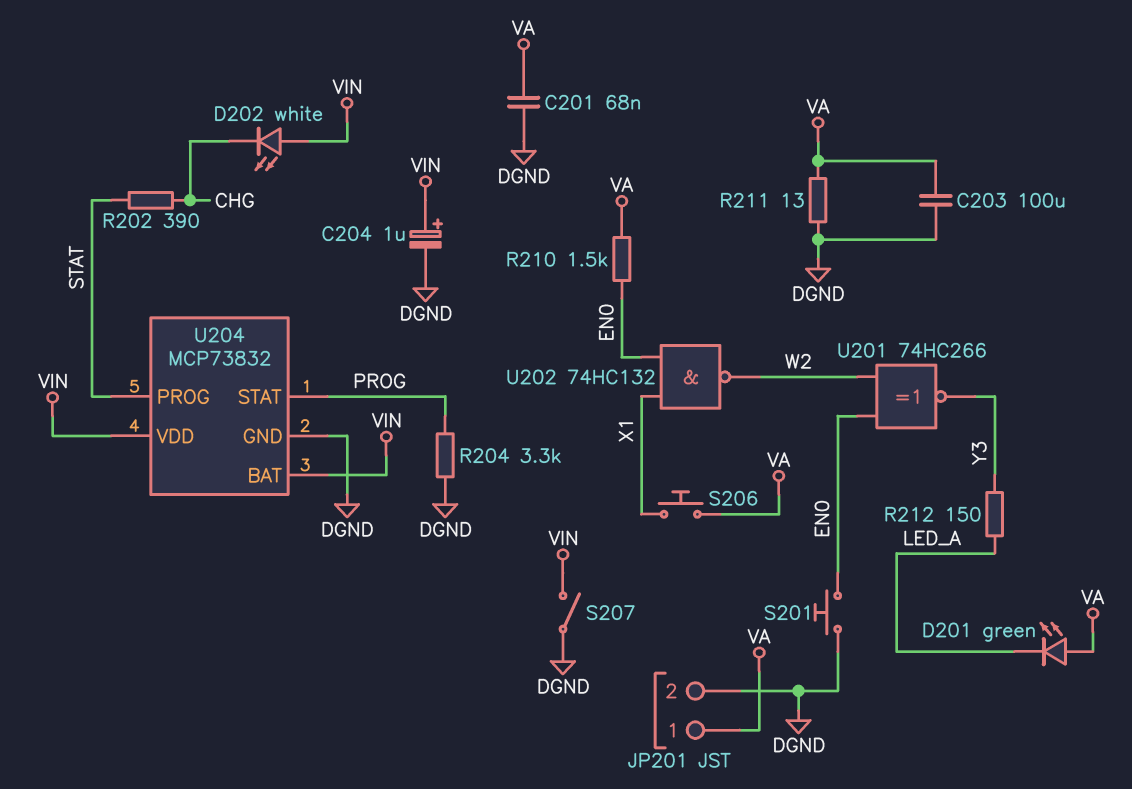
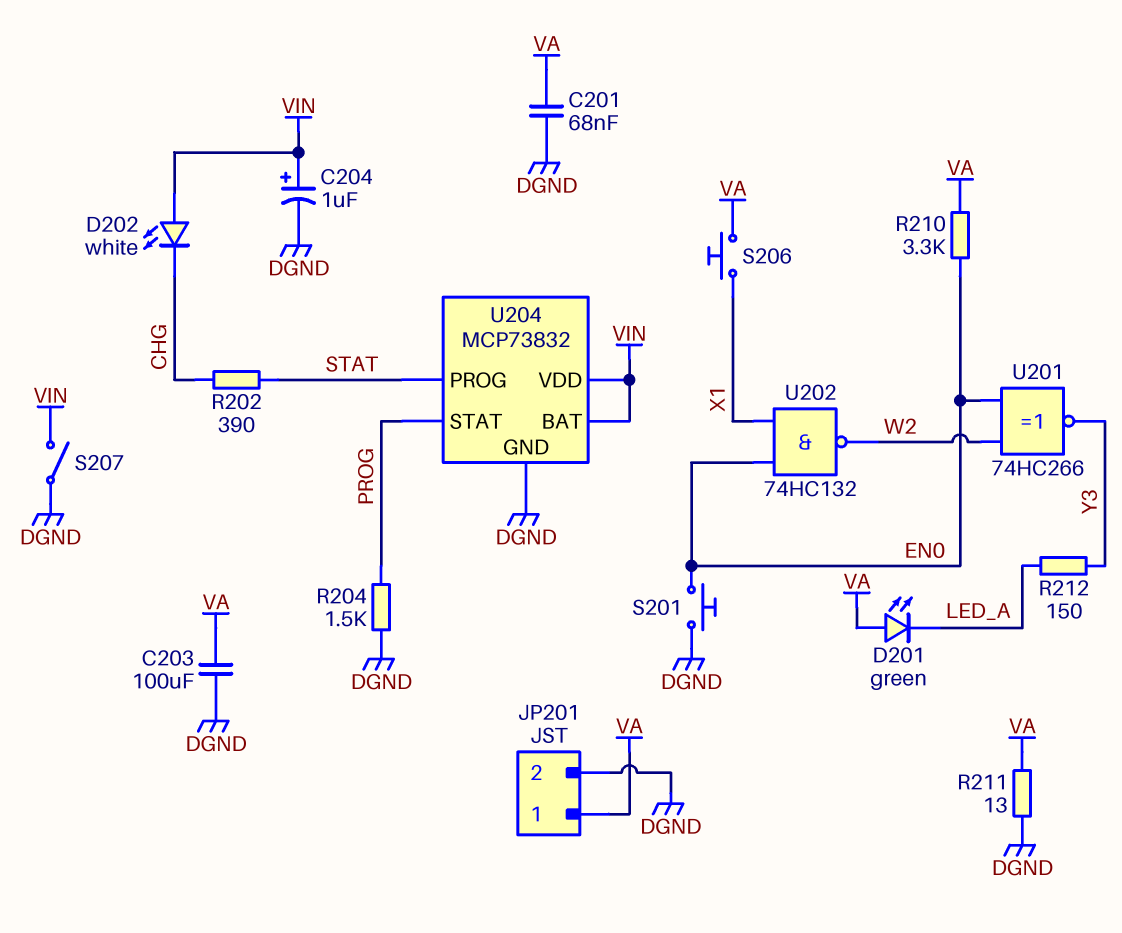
R204: 3.3k (DGND, PROG) -> 1.5k (DGND, PROG)
R210: 1.5k (EN0, VA) -> 3.3k (EN0, VA)

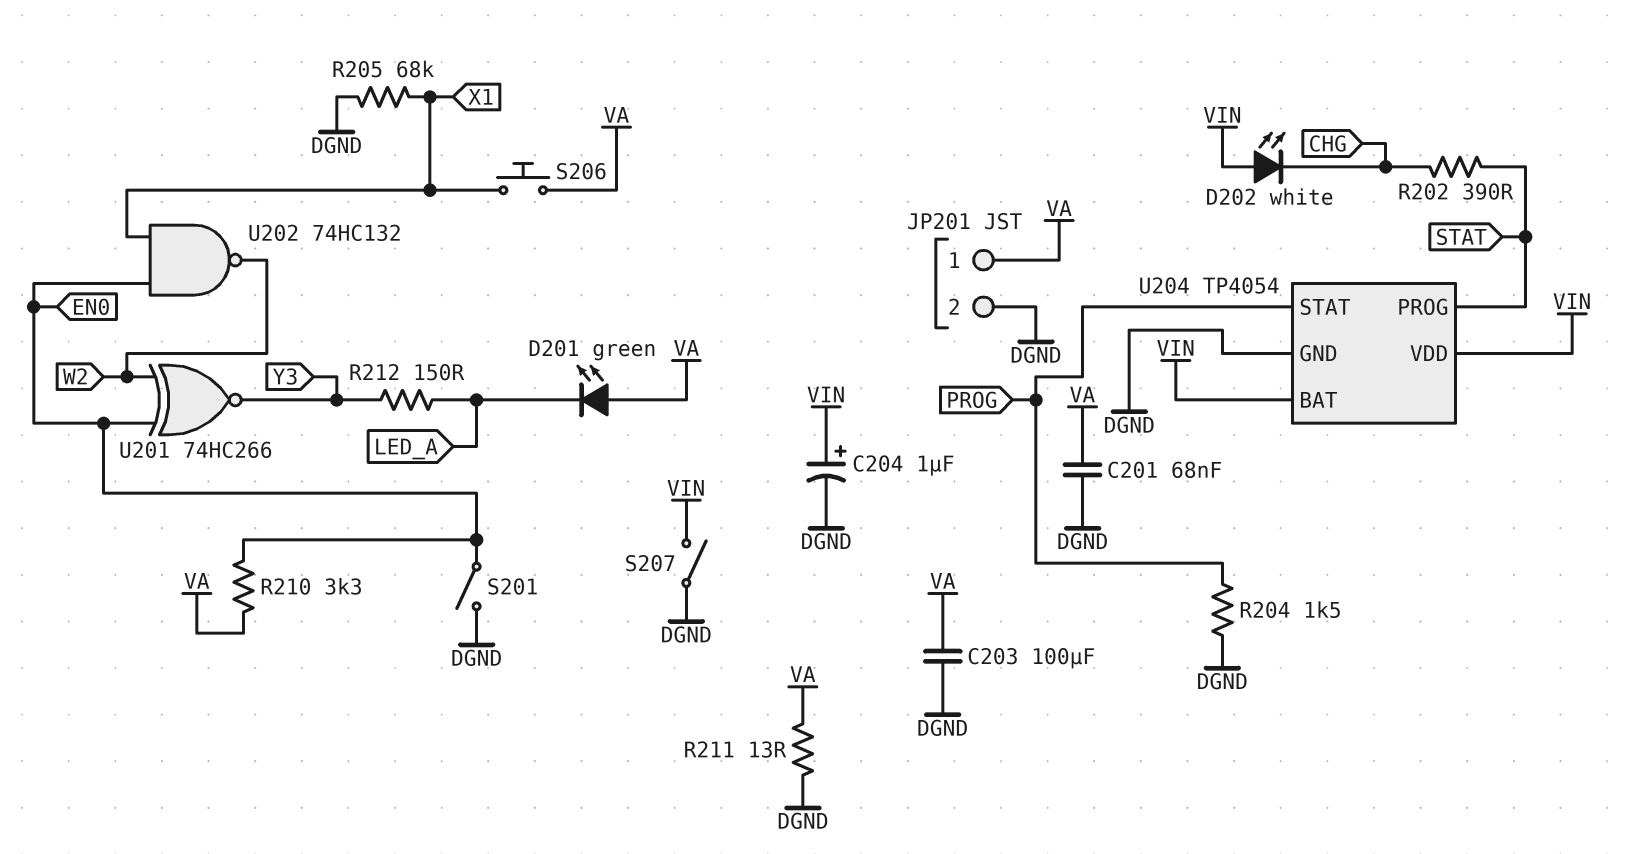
R205: none -> 68k (DGND, X1)
S201: button (DGND, EN0) -> switch (DGND, EN0)
U204: MCP73832 -> TP4054

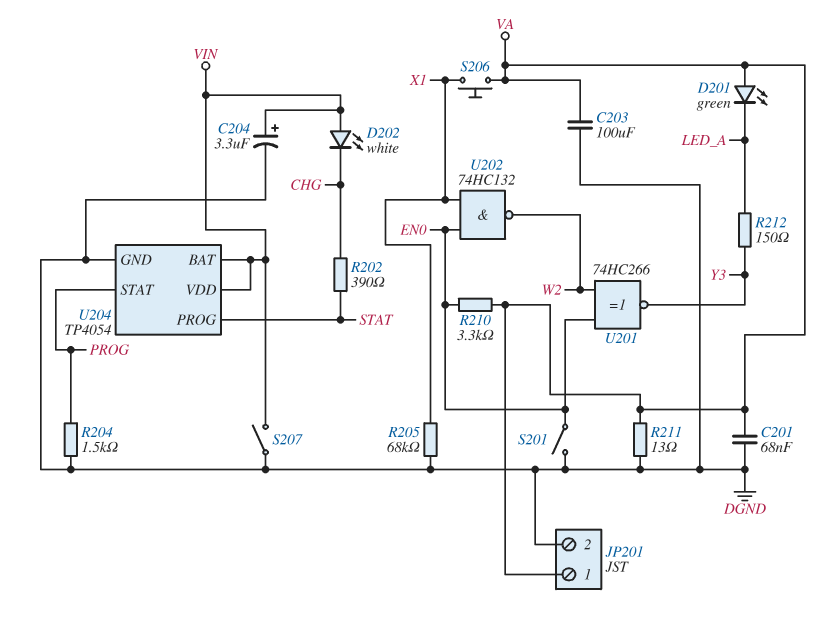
C204: 1uF (plus VIN, minus DGND) -> 3.3uF (plus VIN, minus DGND)

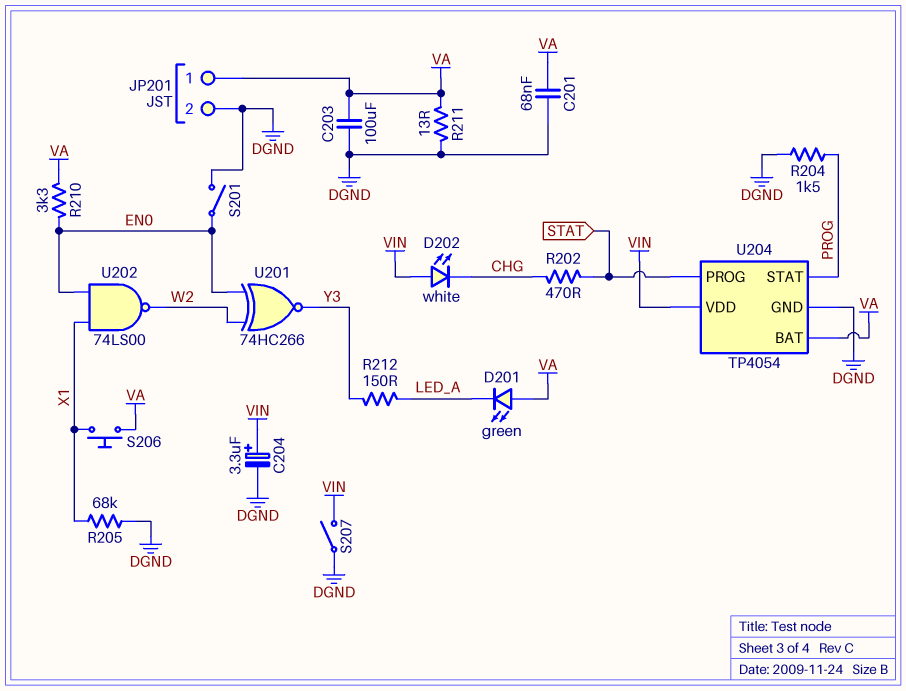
R202: 390 (CHG, STAT) -> 470 (CHG, STAT)
U202: NAND 74HC132 (in EN0, in X1, out W2) -> NAND 74LS00 (in EN0, in X1, out W2)
U204 pin BAT: VIN -> VA

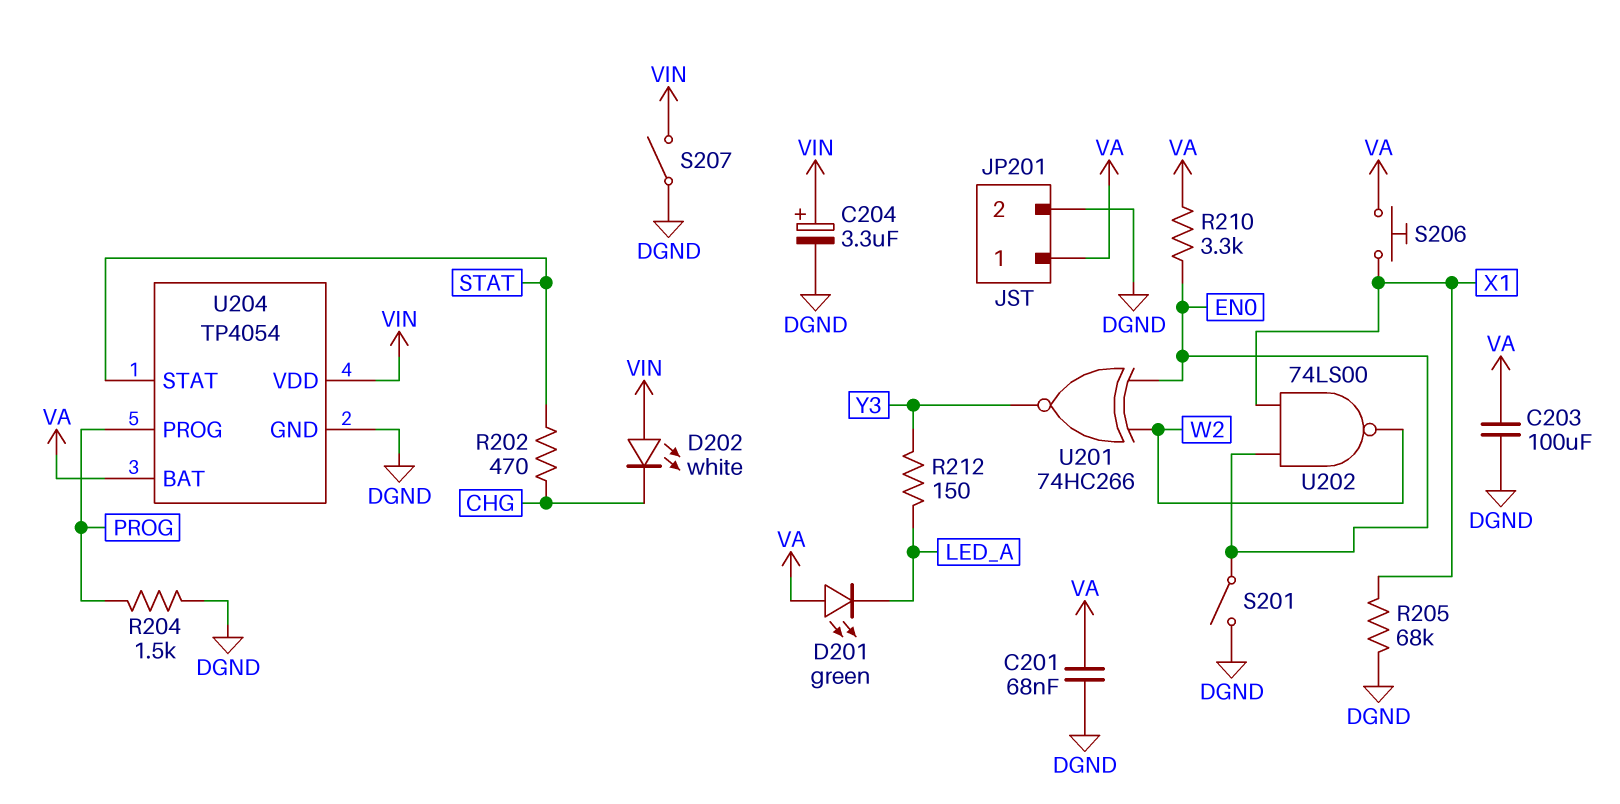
R211: 13 (DGND, VA) -> none
U204 pin PROG: STAT -> PROG
U204 pin STAT: PROG -> STAT

